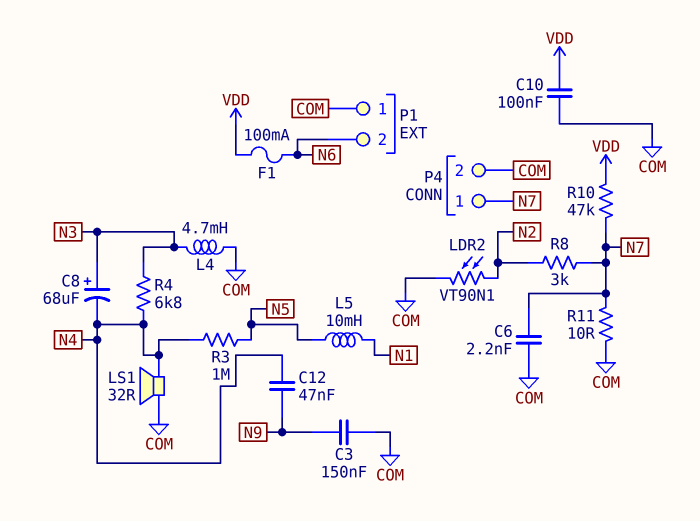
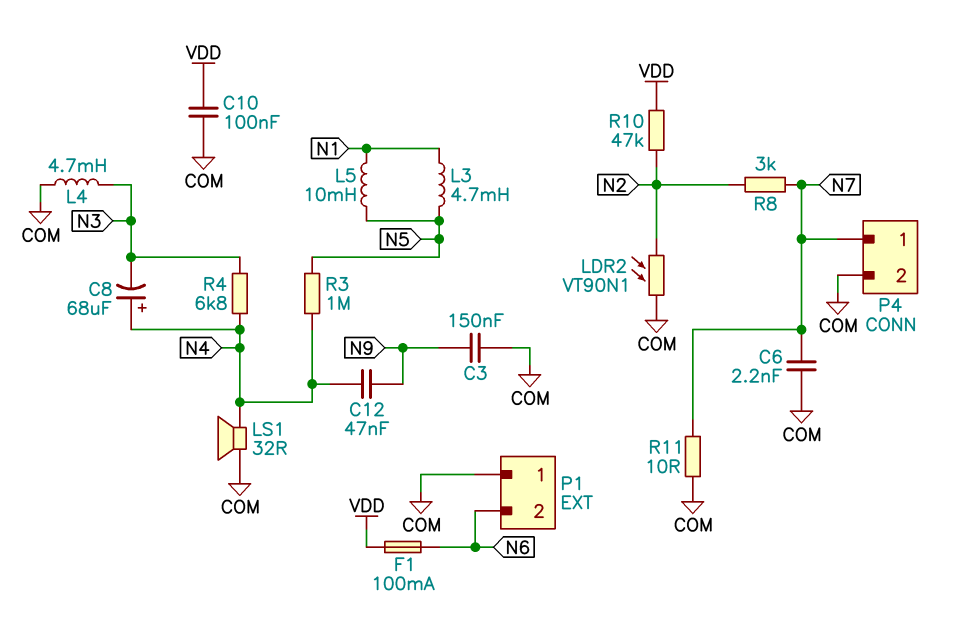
C8: 68uF (plus N3, minus N4) -> 68uF (plus N4, minus N3)
L3: none -> 4.7mH (N1, N5)
R10: 47k (N7, VDD) -> 47k (N2, VDD)

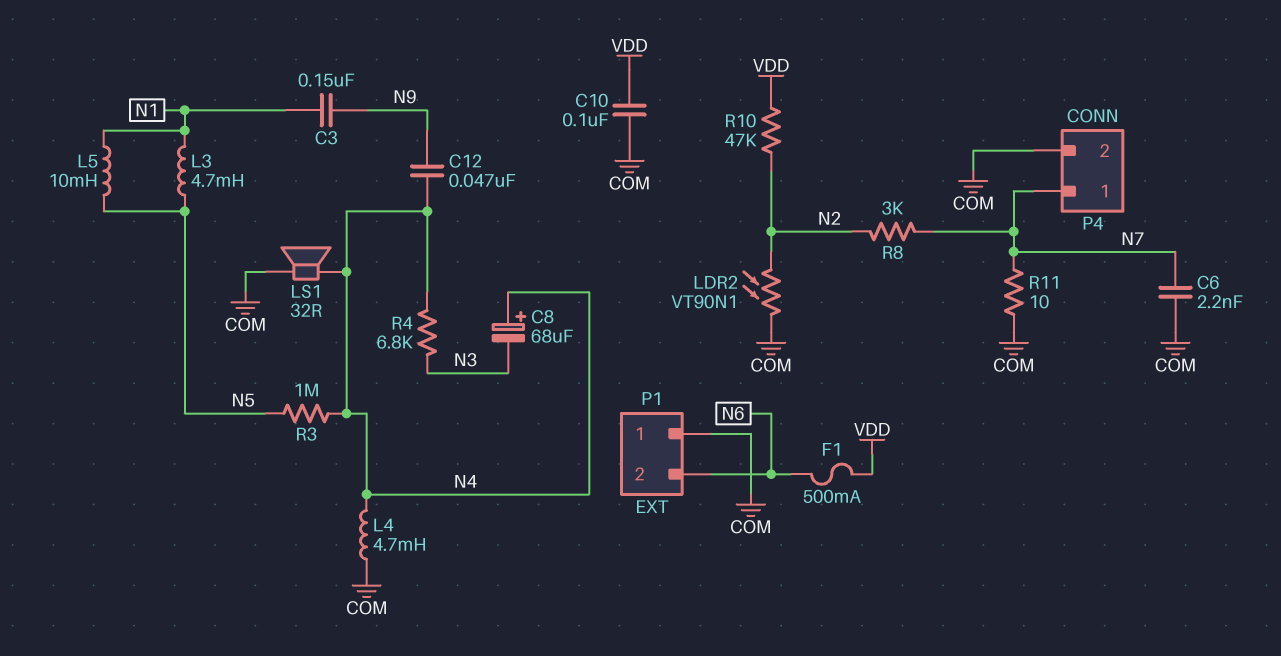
C3: 150nF (COM, N9) -> 150nF (N1, N9)
F1: 100mA (N6, VDD) -> 500mA (N6, VDD)
L4: 4.7mH (COM, N3) -> 4.7mH (COM, N4)

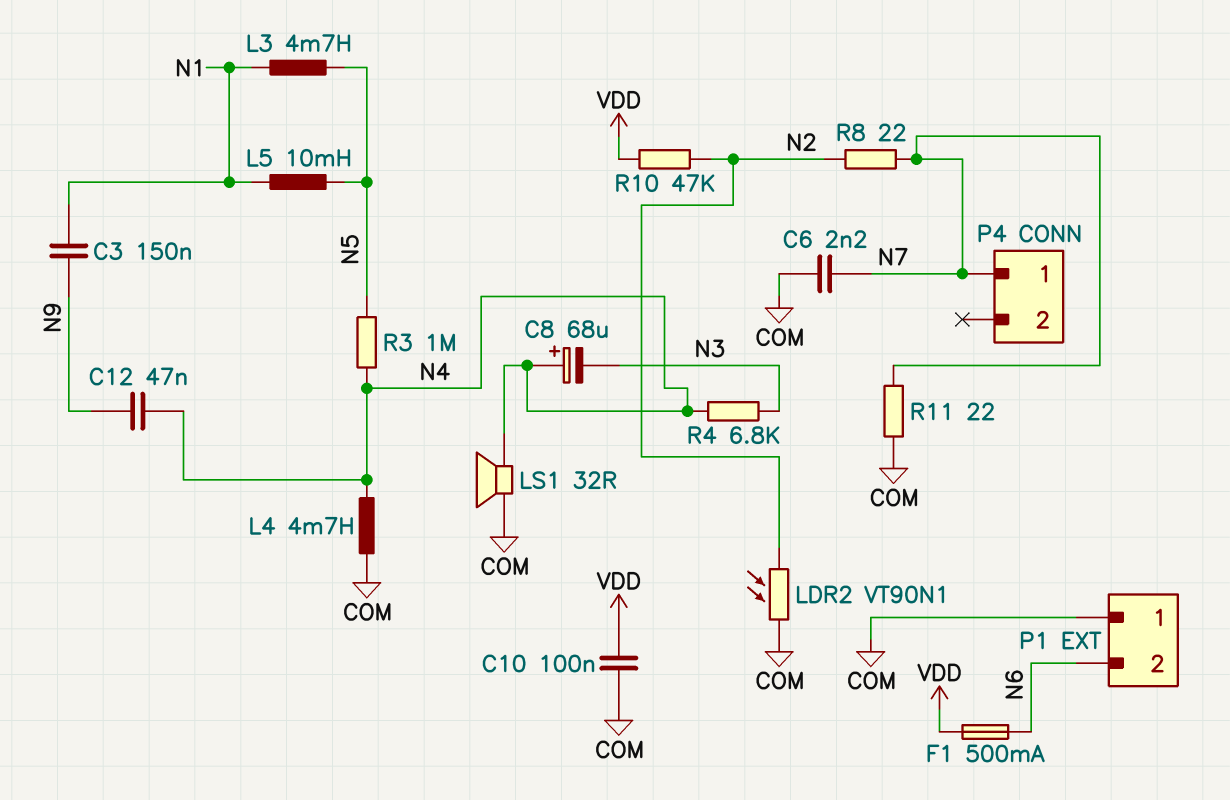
P4 pin 2: COM -> none
R8: 3k (N2, N7) -> 22 (N2, N7)
R11: 10 (COM, N7) -> 22 (COM, N7)

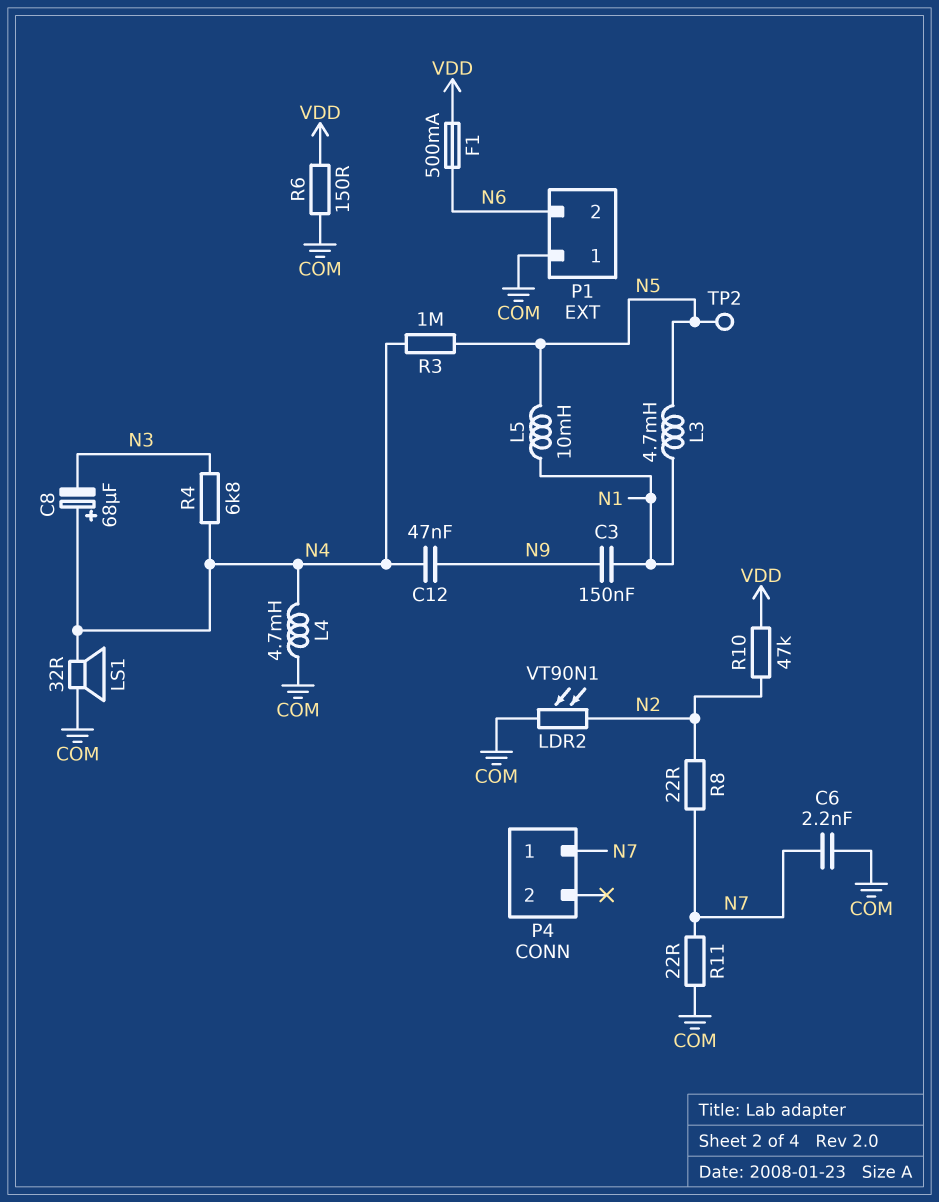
C10: 100nF (COM, VDD) -> none
R6: none -> 150 (COM, VDD)
TP2: none -> test point (N5)

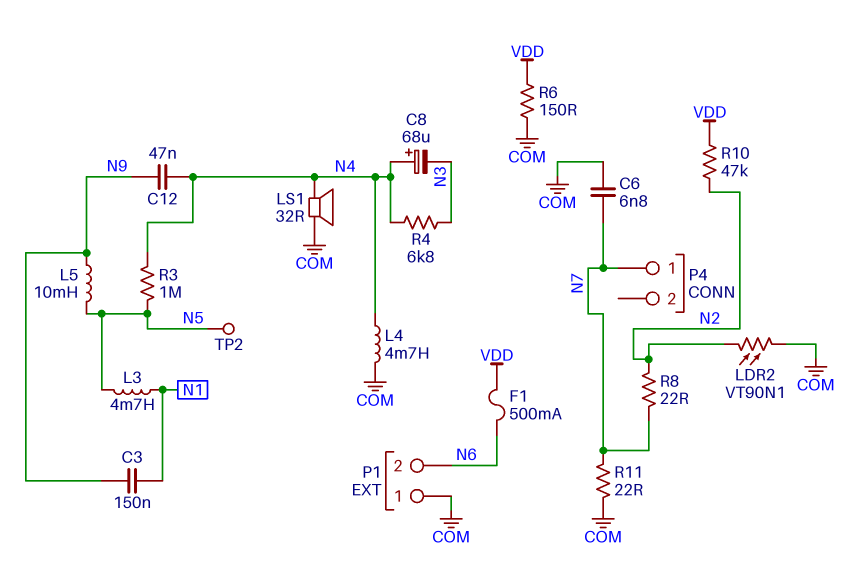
C6: 2.2nF (COM, N7) -> 6.8nF (COM, N7)
L5: 10mH (N1, N5) -> 10mH (N5, N9)

